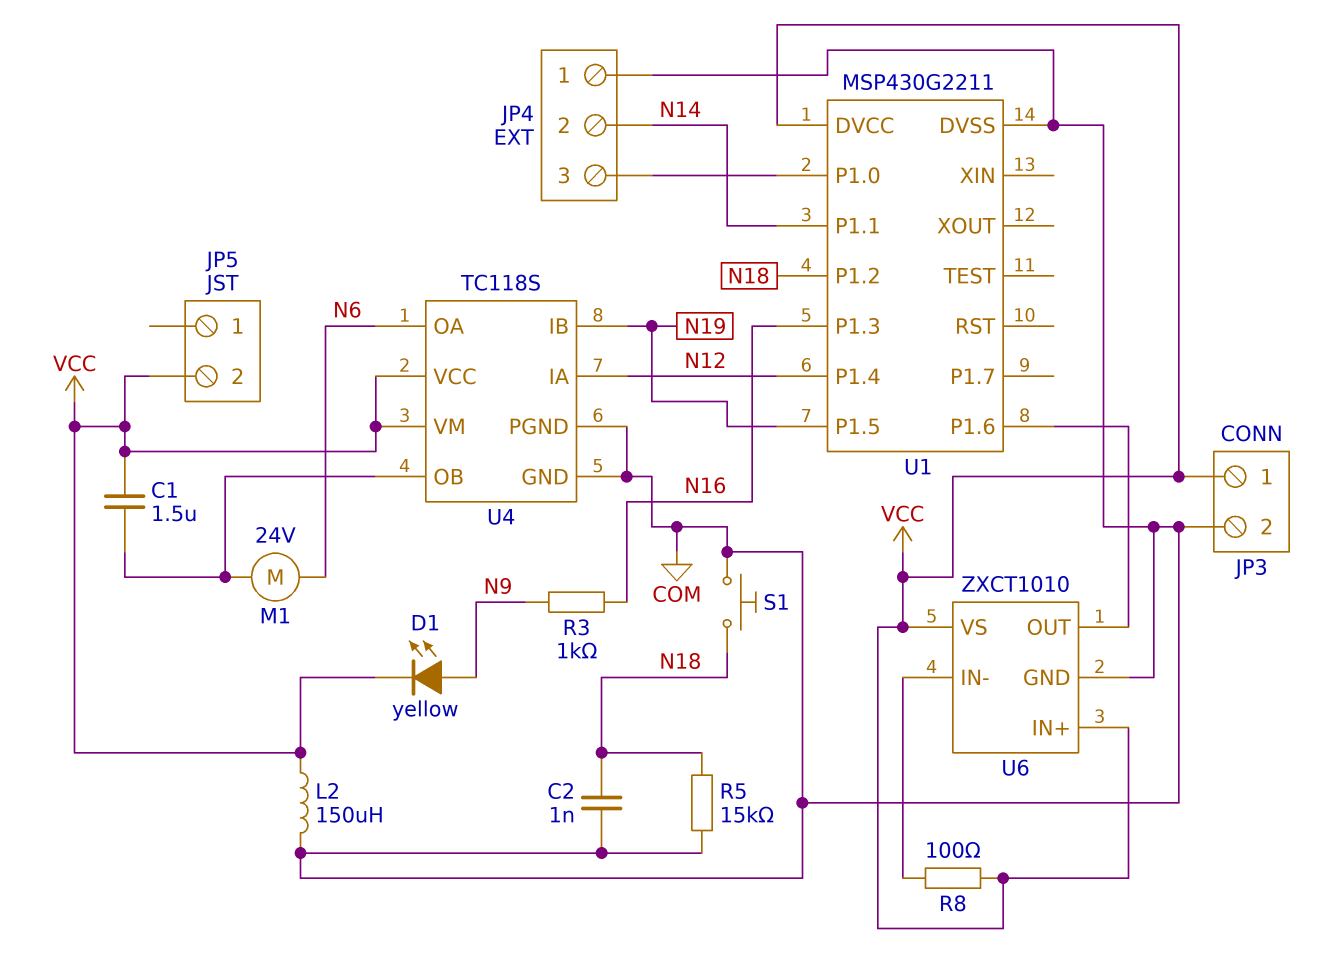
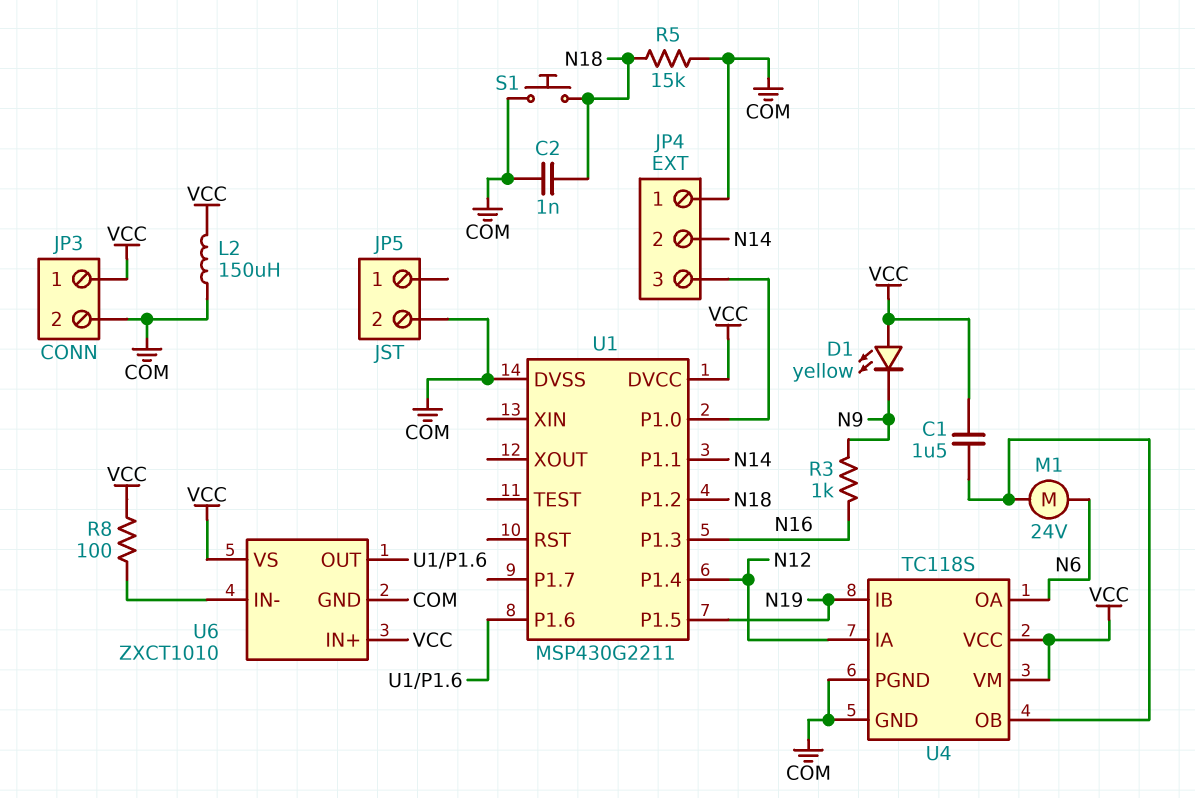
D1: LED yellow (A N9, K VCC) -> LED yellow (A VCC, K N9)
JP5 pin 2: VCC -> COM

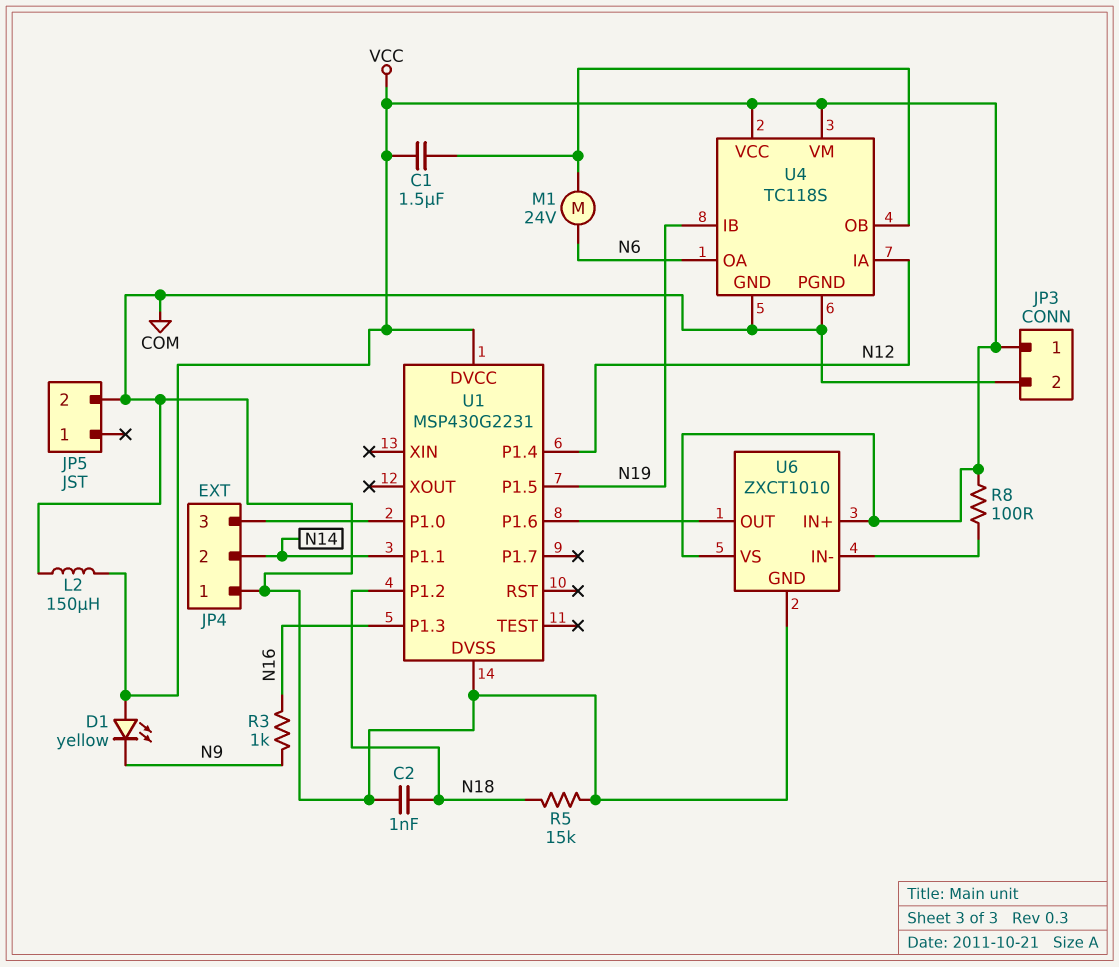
S1: button (COM, N18) -> none
U1: MSP430G2211 -> MSP430G2231

